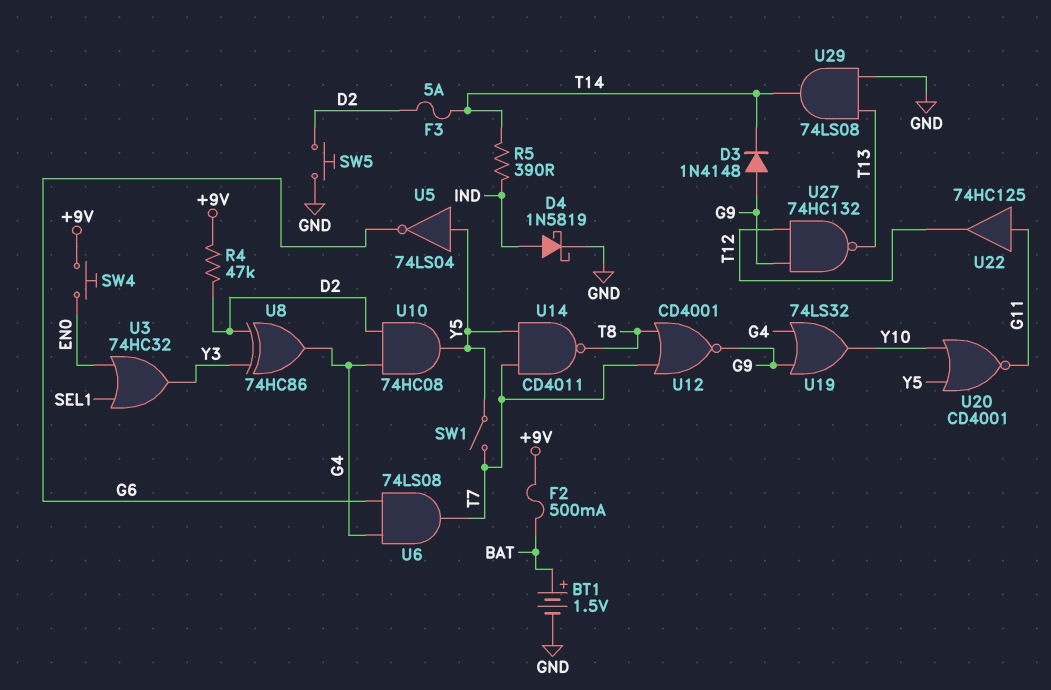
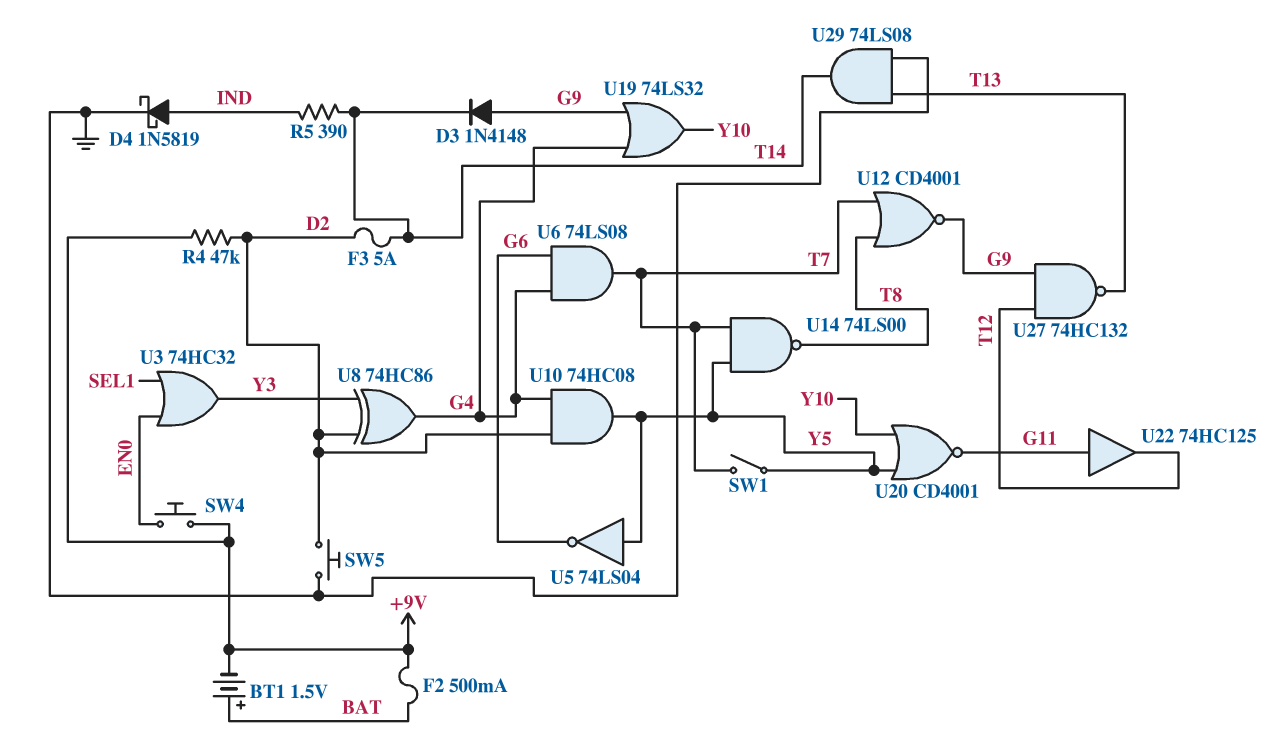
BT1: 1.5V (plus BAT, minus GND) -> 1.5V (plus BAT, minus +9V)
U14: NAND CD4011 (in T7, in Y5, out T8) -> NAND 74LS00 (in T7, in Y5, out T8)

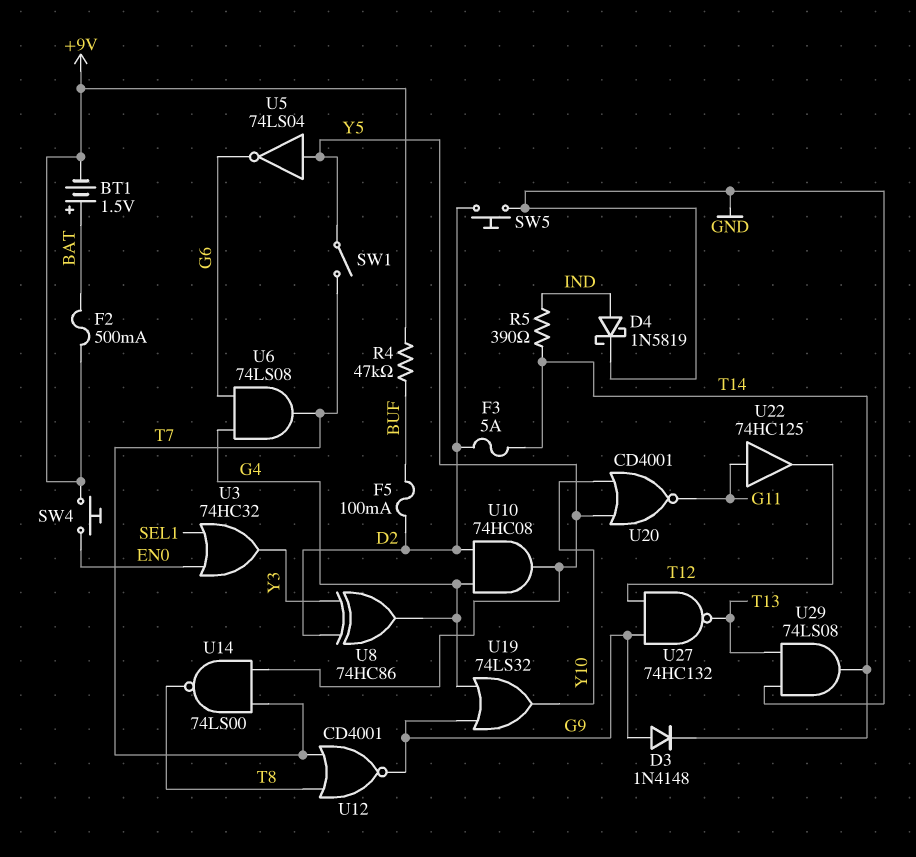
F5: none -> 100mA (BUF, D2)
R4: 47k (+9V, D2) -> 47k (+9V, BUF)

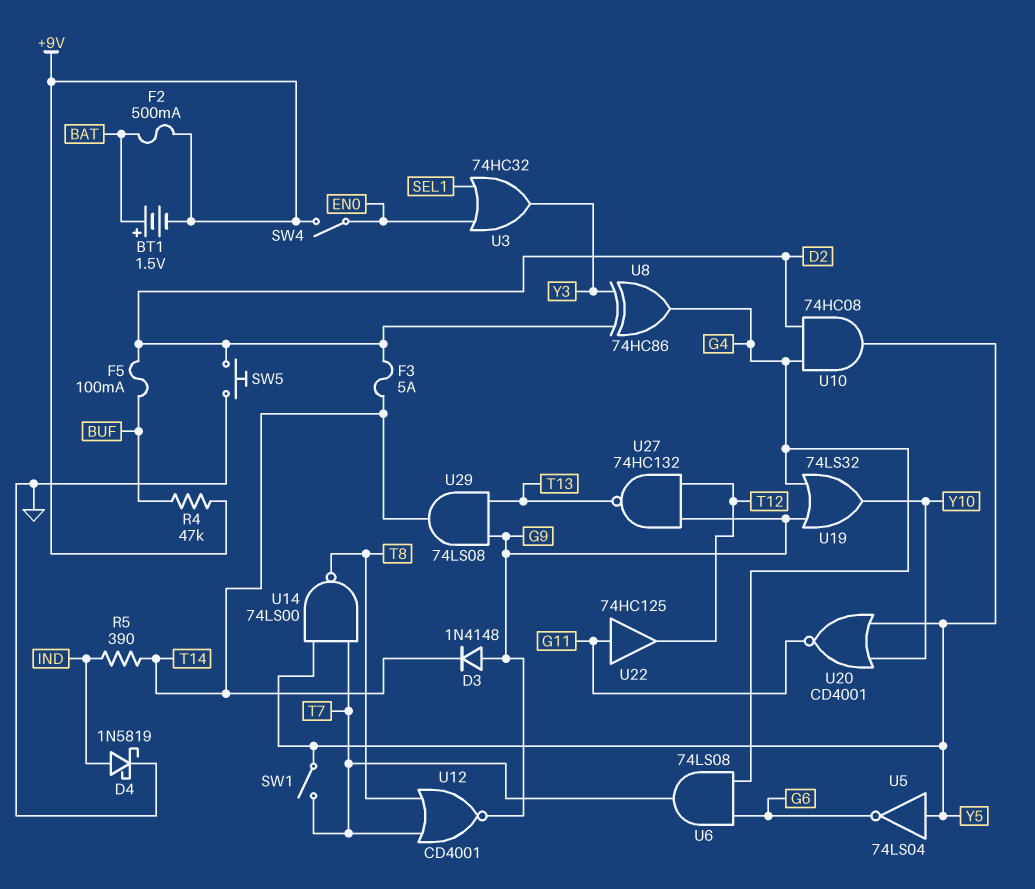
SW4: button (+9V, EN0) -> switch (+9V, EN0)
U29: AND 74LS08 (in GND, in T13, out T14) -> AND 74LS08 (in G9, in T13, out T14)

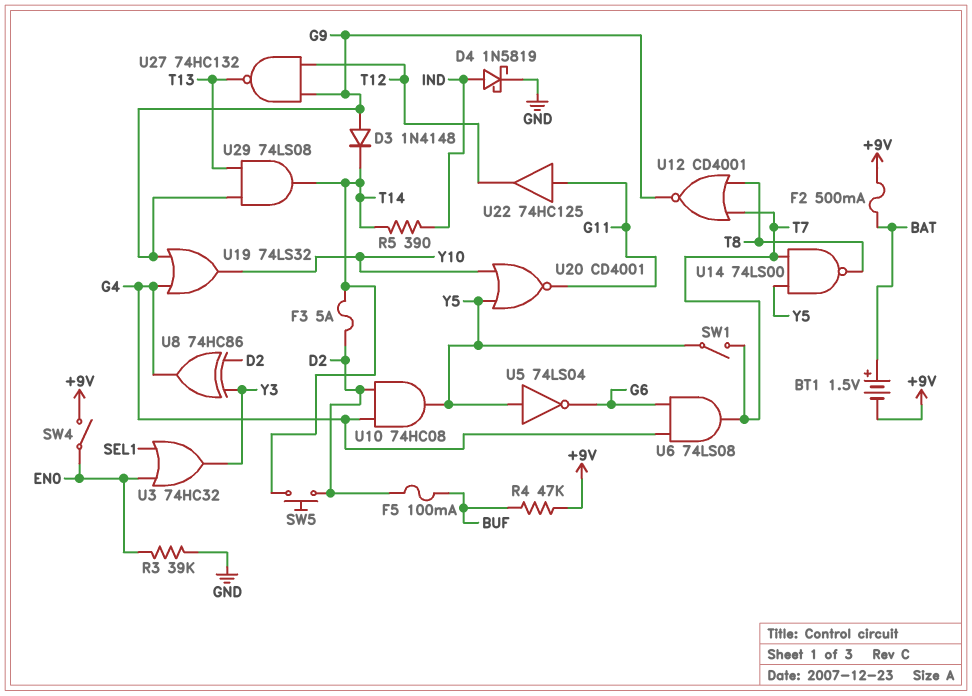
R3: none -> 39k (EN0, GND)
SW5: button (D2, GND) -> button (D2, T14)

